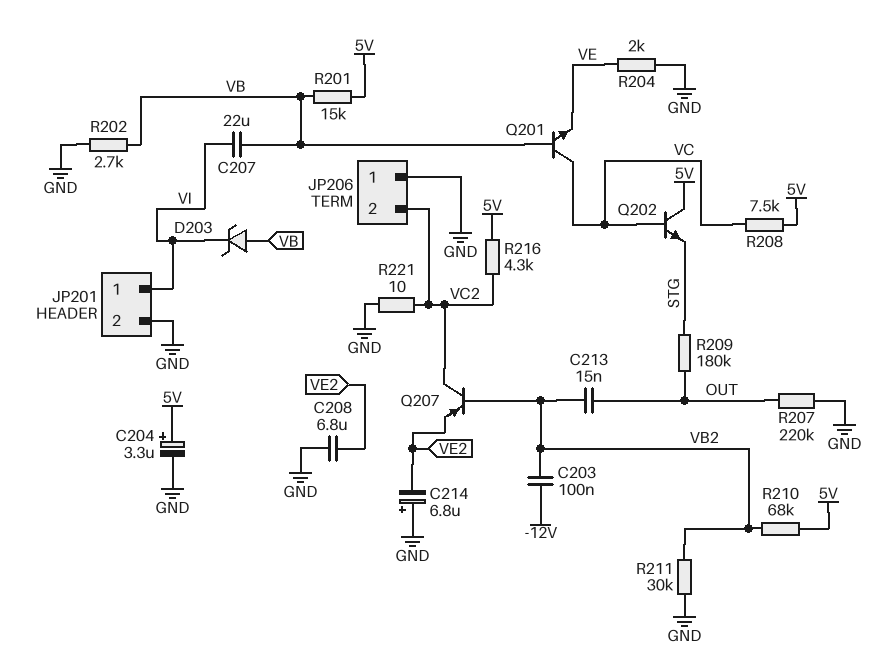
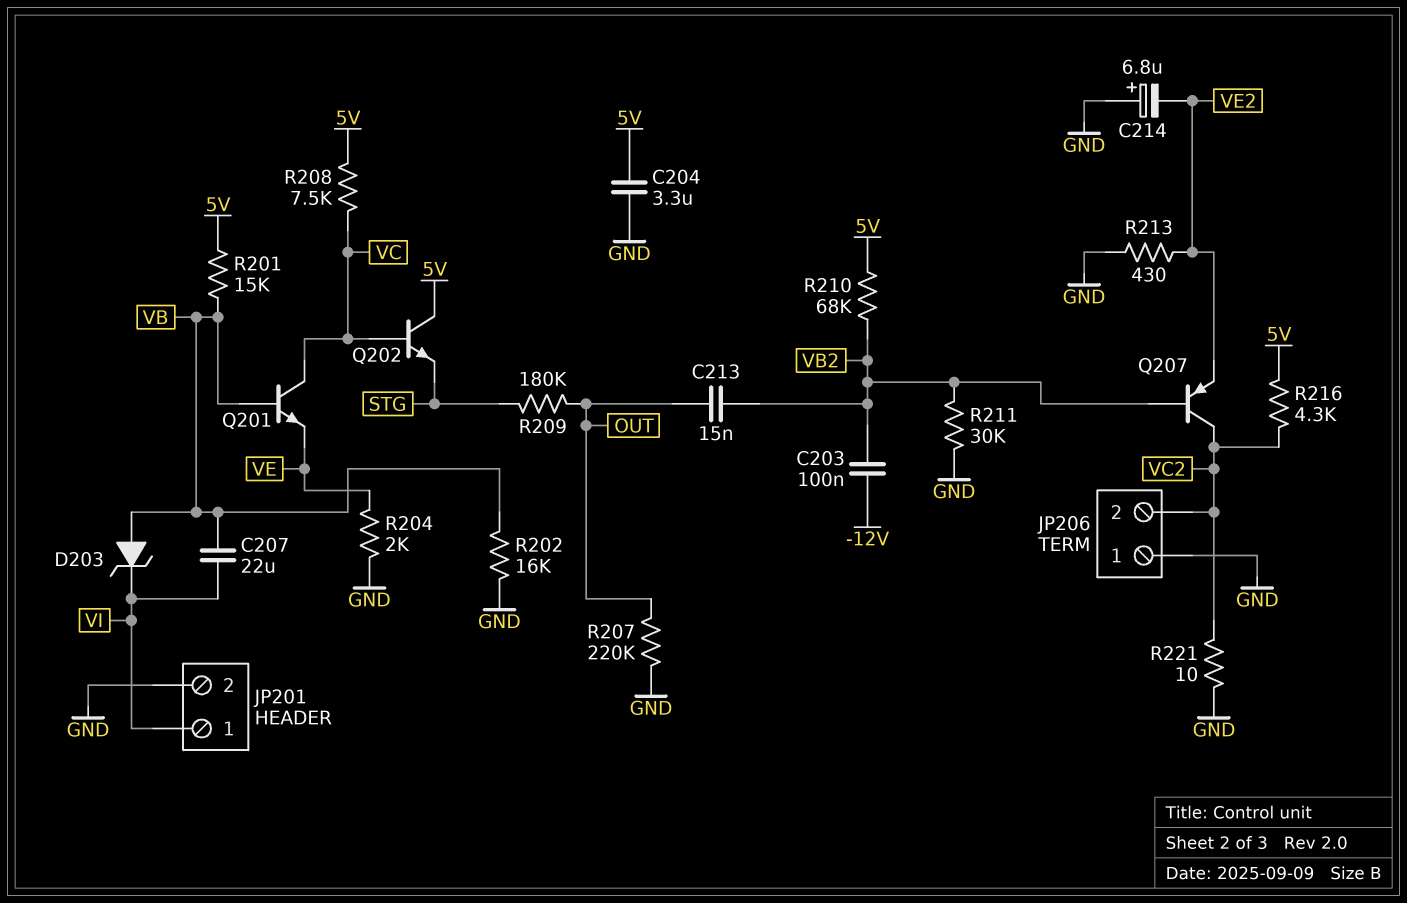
C204: 3.3uF (plus 5V, minus GND) -> 3.3uF (5V, GND)
C208: 6.8uF (GND, VE2) -> none
R202: 2.7k (GND, VB) -> 16k (GND, VB)
R213: none -> 430 (GND, VE2)

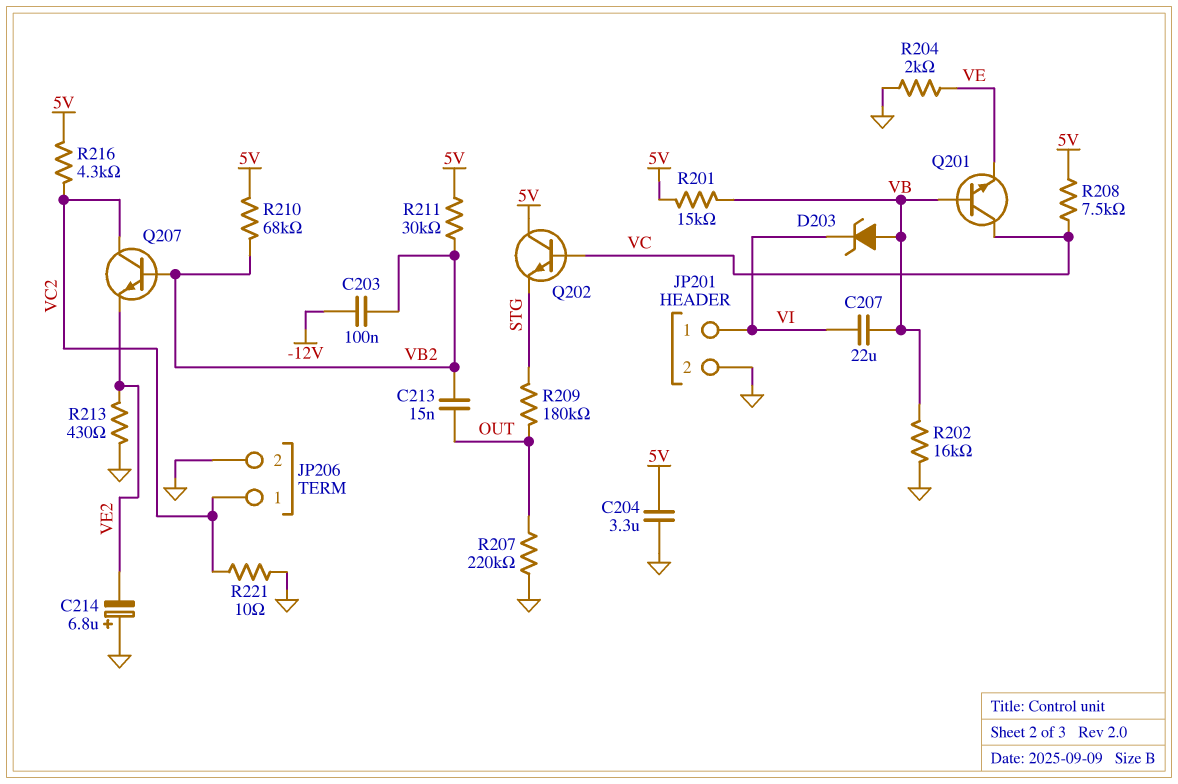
JP206 pin 1: GND -> VC2
JP206 pin 2: VC2 -> GND
Q207: PNP (B VB2, C VC2, E VE2) -> NPN (B VB2, C VC2, E VE2)
R211: 30k (GND, VB2) -> 30k (5V, VB2)

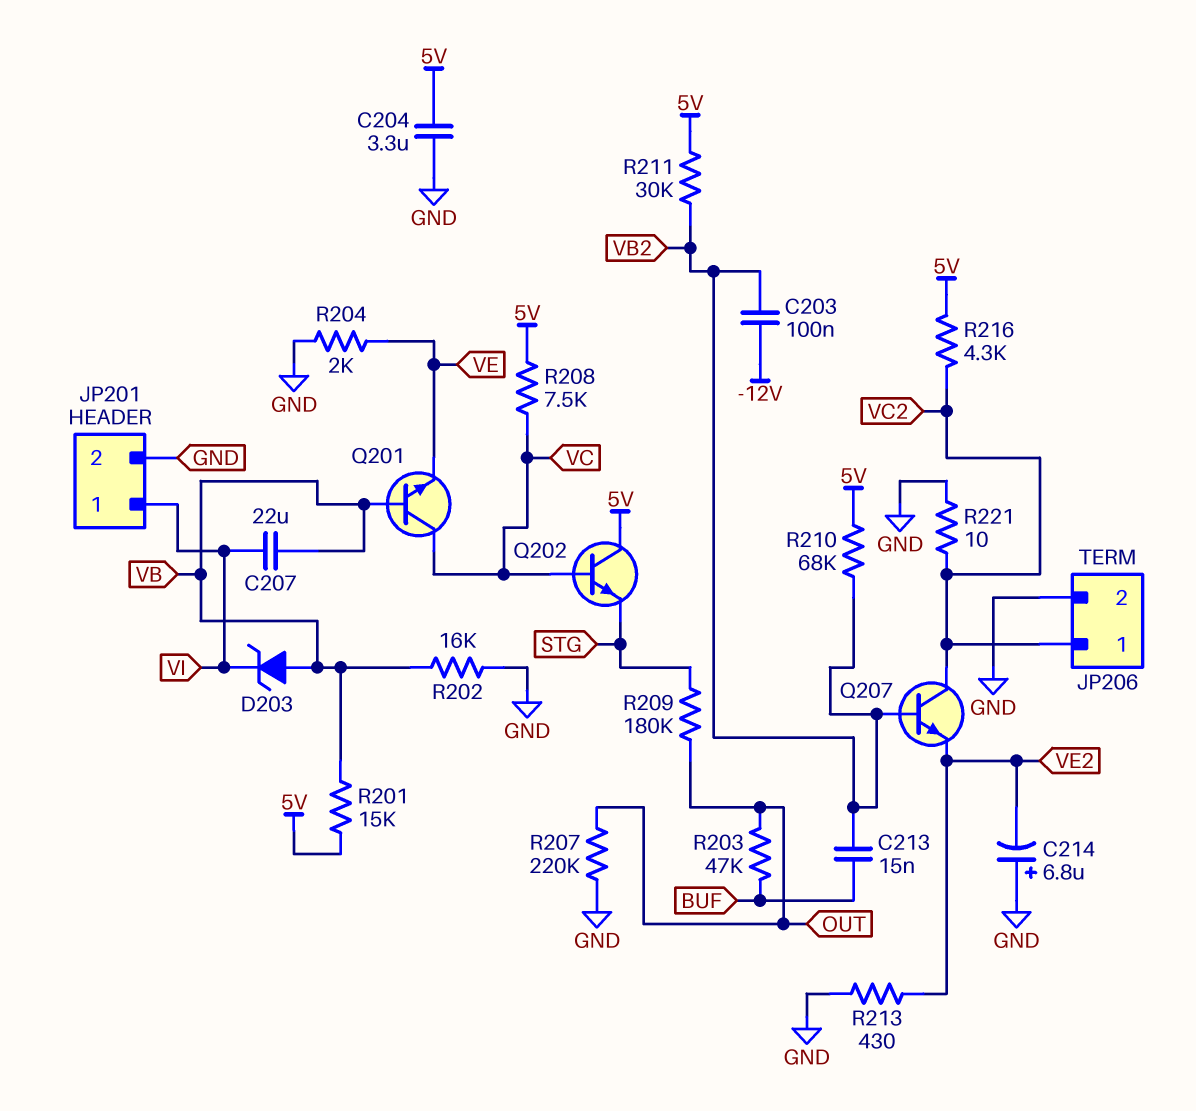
C213: 15nF (OUT, VB2) -> 15nF (BUF, VB2)
R203: none -> 47k (BUF, OUT)

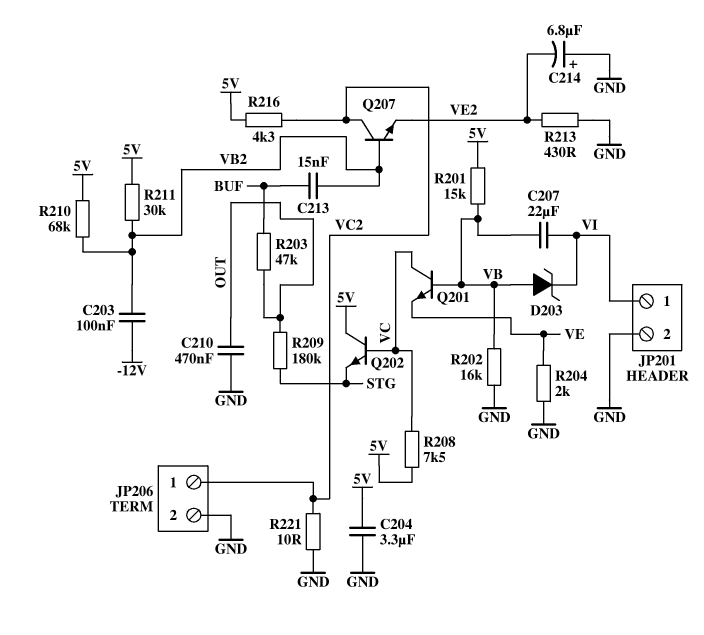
C210: none -> 470nF (GND, OUT)
R207: 220k (GND, OUT) -> none

